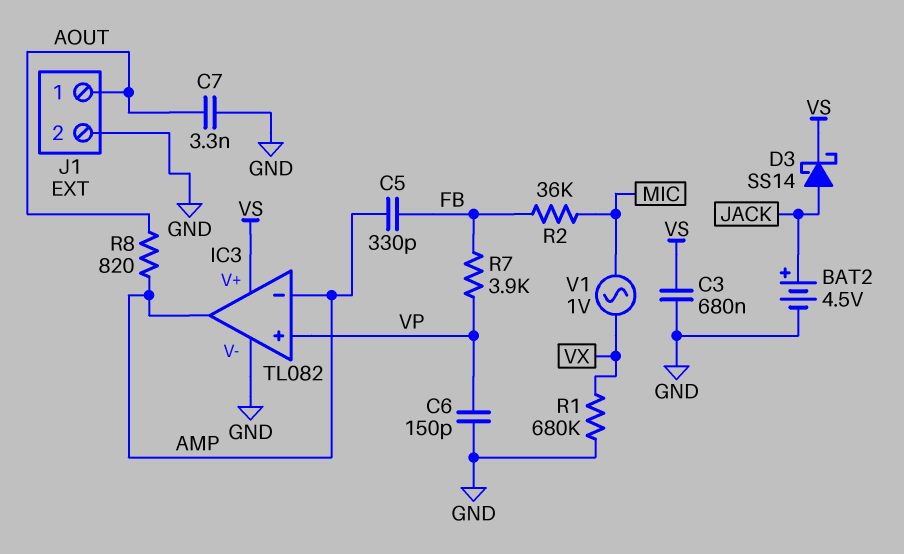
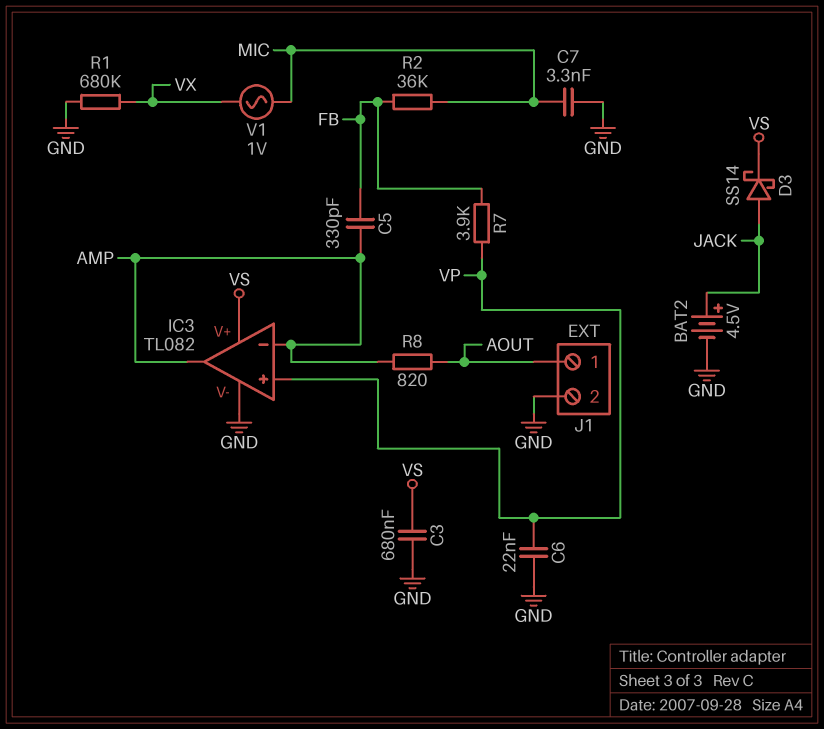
C6: 150pF (GND, VP) -> 22nF (GND, VP)
C7: 3.3nF (AOUT, GND) -> 3.3nF (GND, MIC)

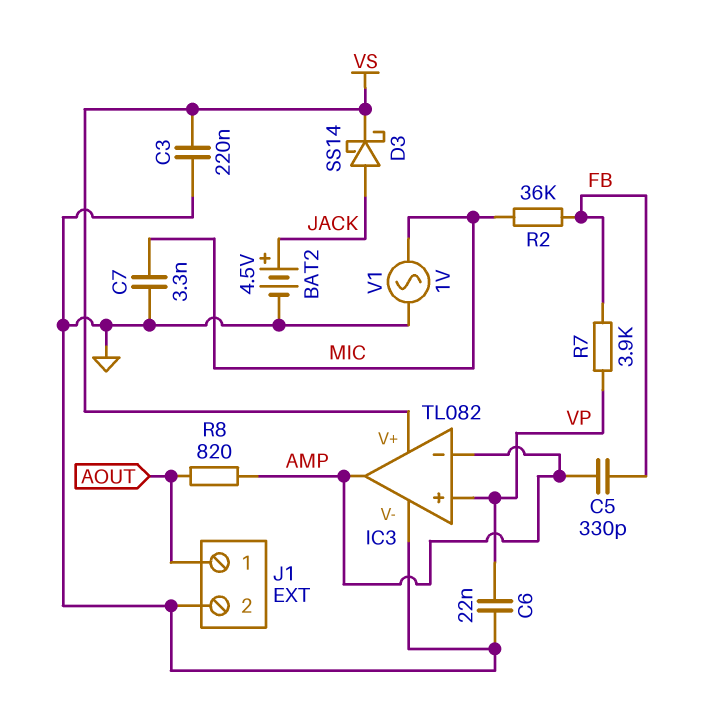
C3: 680nF (GND, VS) -> 220nF (GND, VS)
R1: 680k (GND, VX) -> none
V1: AC 1V (MIC, VX) -> AC 1V (GND, MIC)

